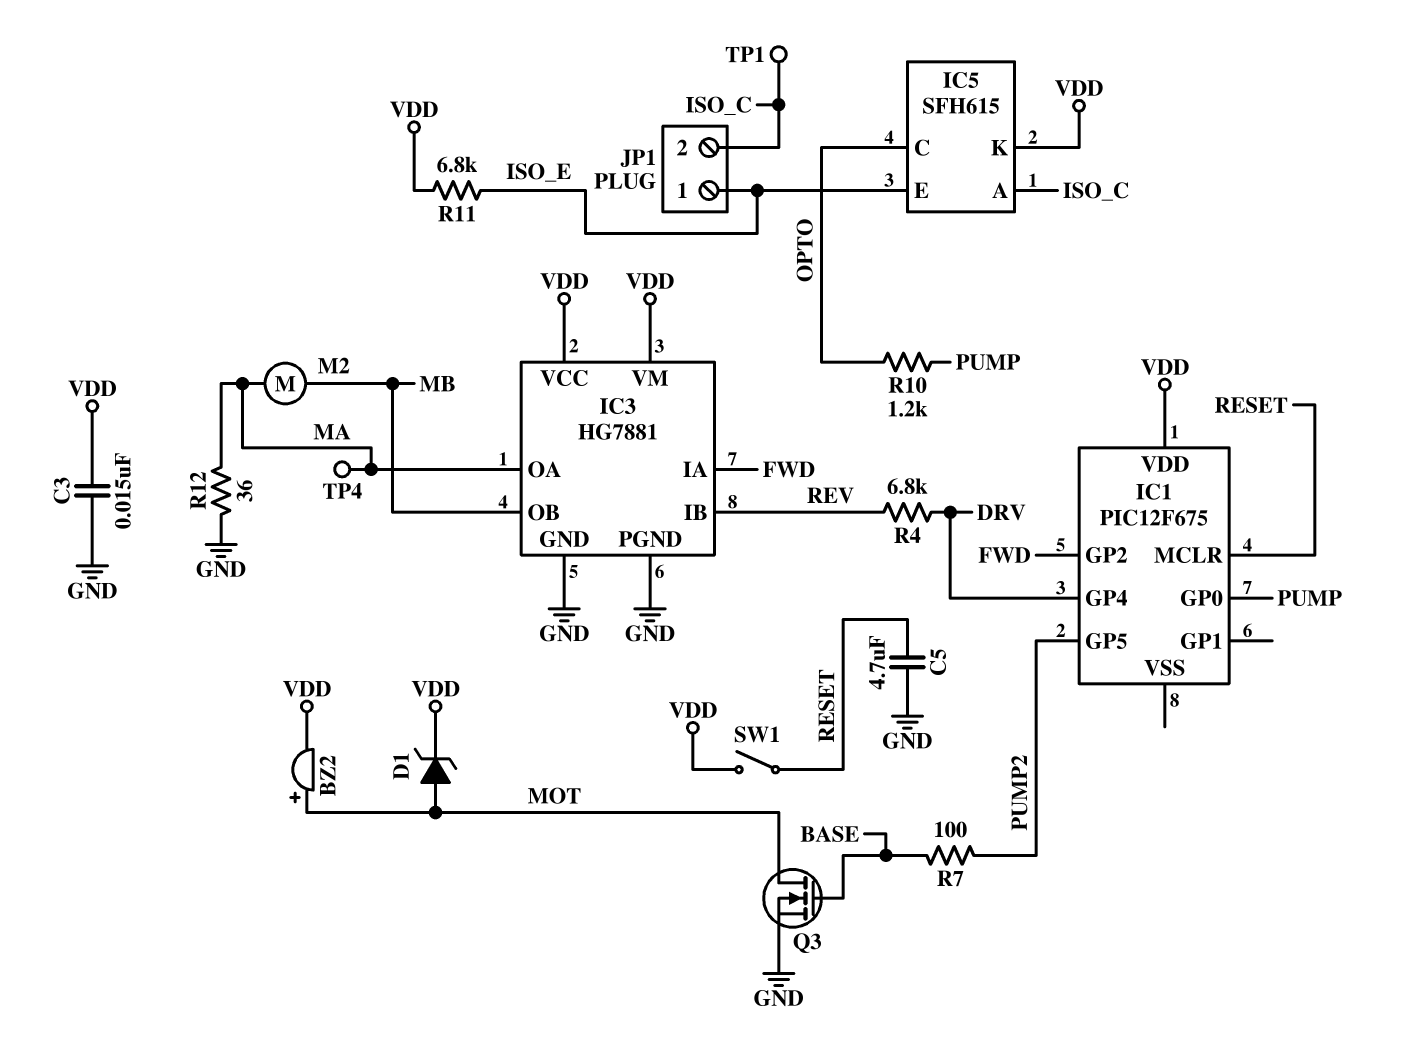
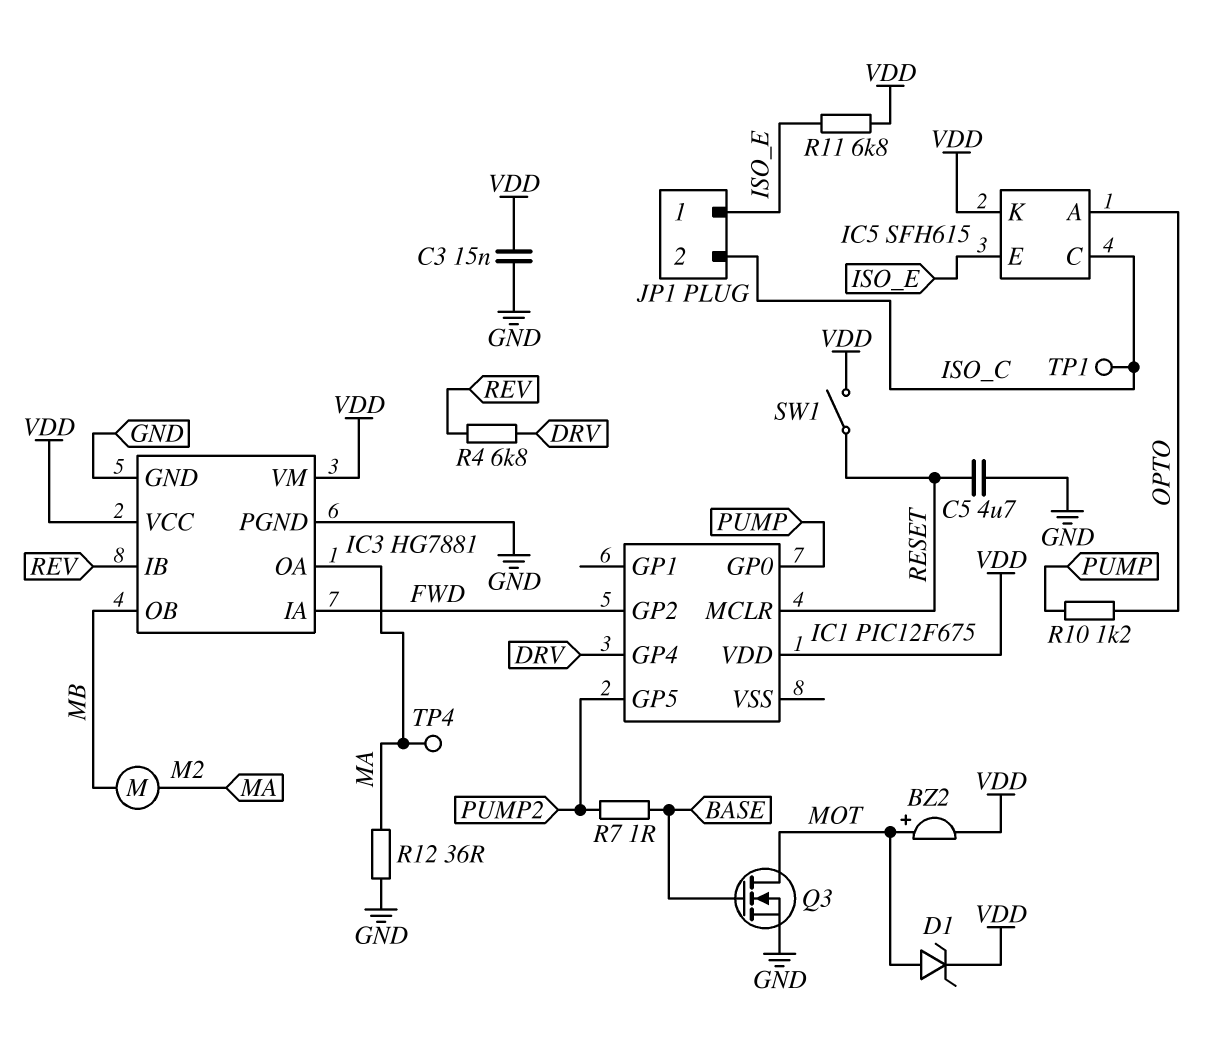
IC5 pin A: ISO_C -> OPTO
IC5 pin C: OPTO -> ISO_C
R7: 100 (BASE, PUMP2) -> 1 (BASE, PUMP2)

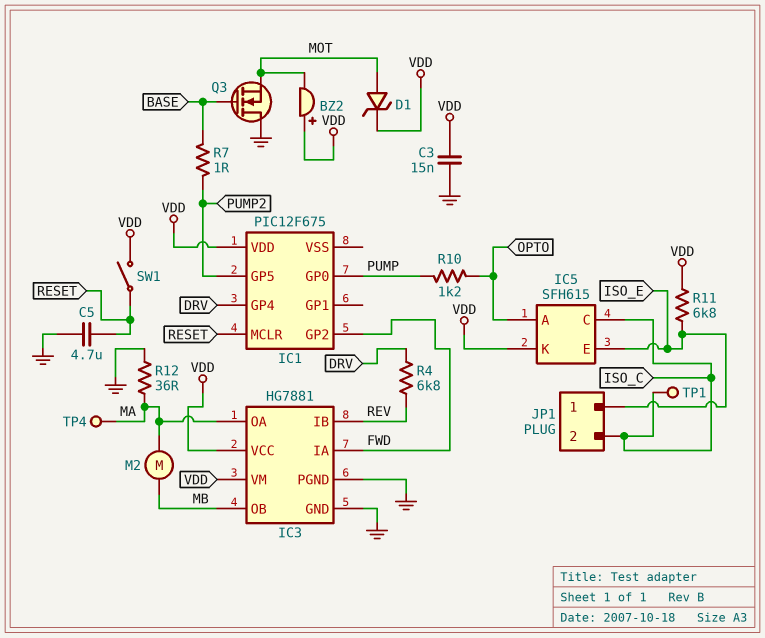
BZ2: buzzer (plus MOT, minus VDD) -> buzzer (plus VDD, minus MOT)
Q3: NMOS (G BASE, D MOT, S GND) -> NMOS (G BASE, D GND, S MOT)

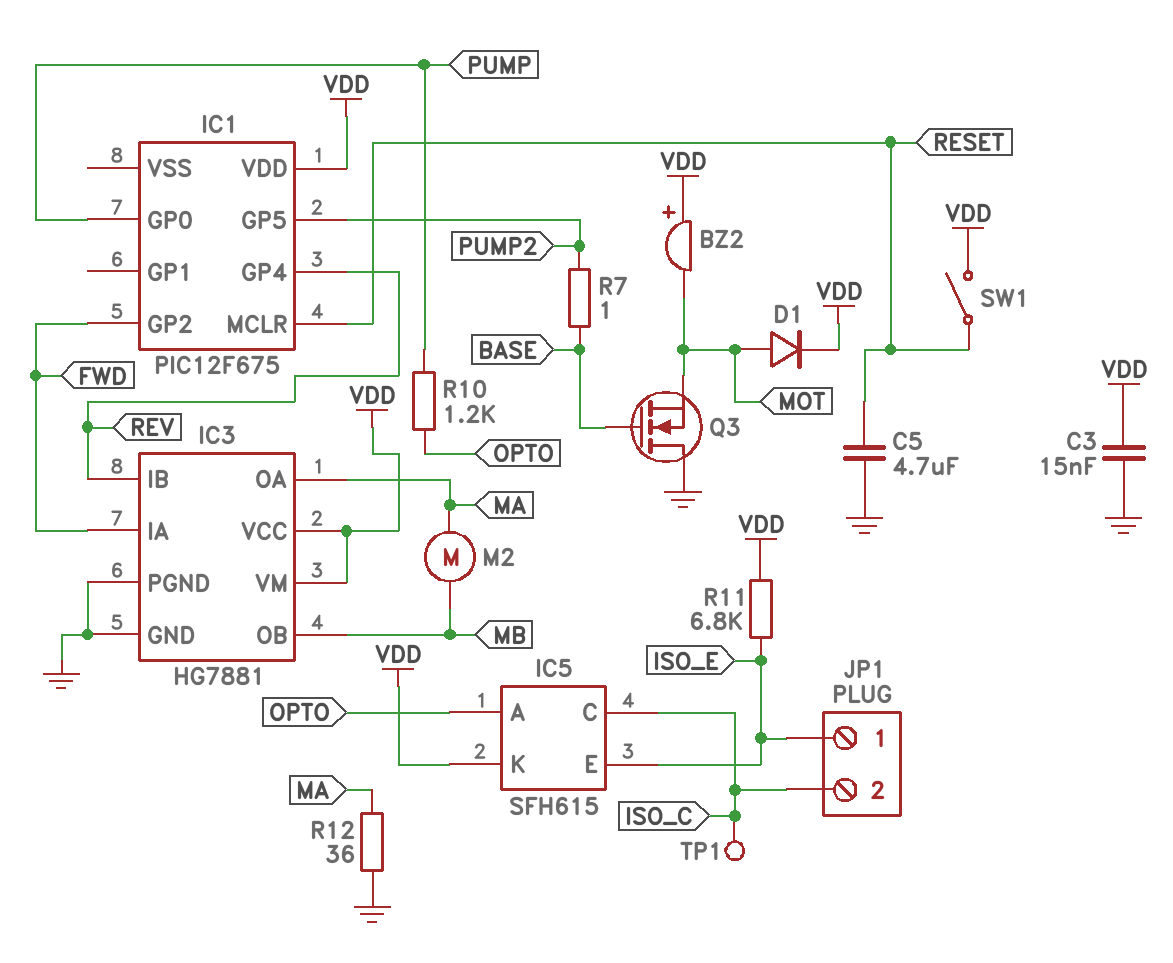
D1: zener (A MOT, K VDD) -> diode (A MOT, K VDD)
IC1 pin GP4: DRV -> REV
R4: 6.8k (DRV, REV) -> none
TP4: test point (MA) -> none

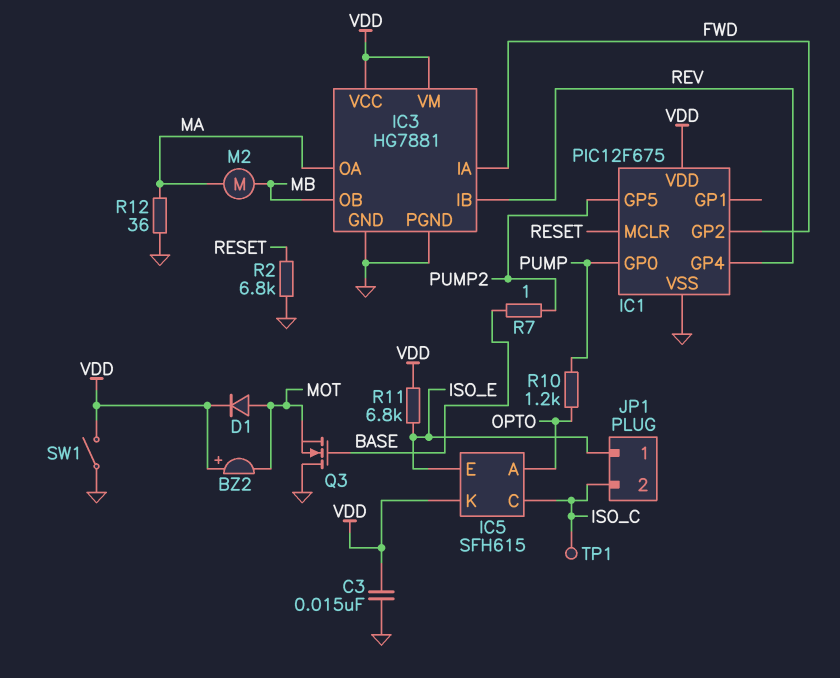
C5: 4.7uF (GND, RESET) -> none
IC1 pin VSS: none -> GND
R2: none -> 6.8k (GND, RESET)
SW1: switch (RESET, VDD) -> switch (GND, VDD)

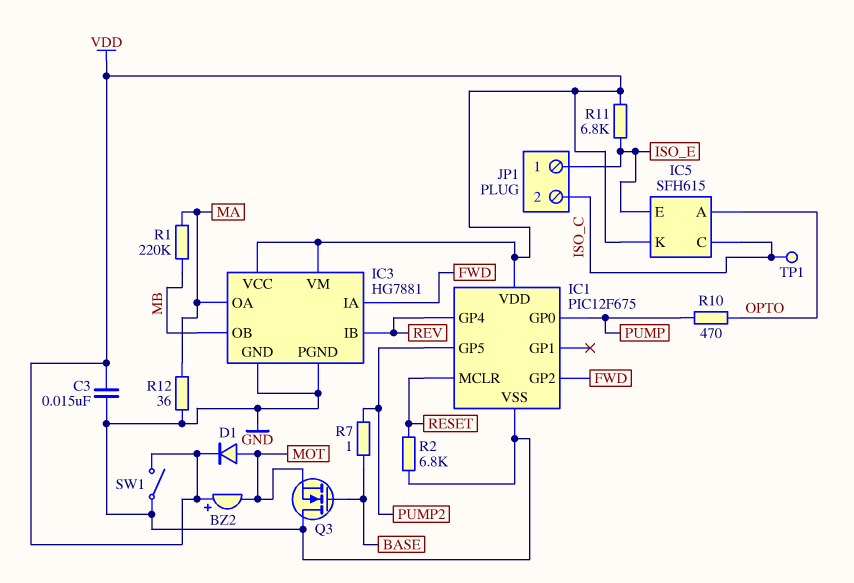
M2: motor (MA, MB) -> none
R1: none -> 220k (MA, MB)
R10: 1.2k (OPTO, PUMP) -> 470 (OPTO, PUMP)

